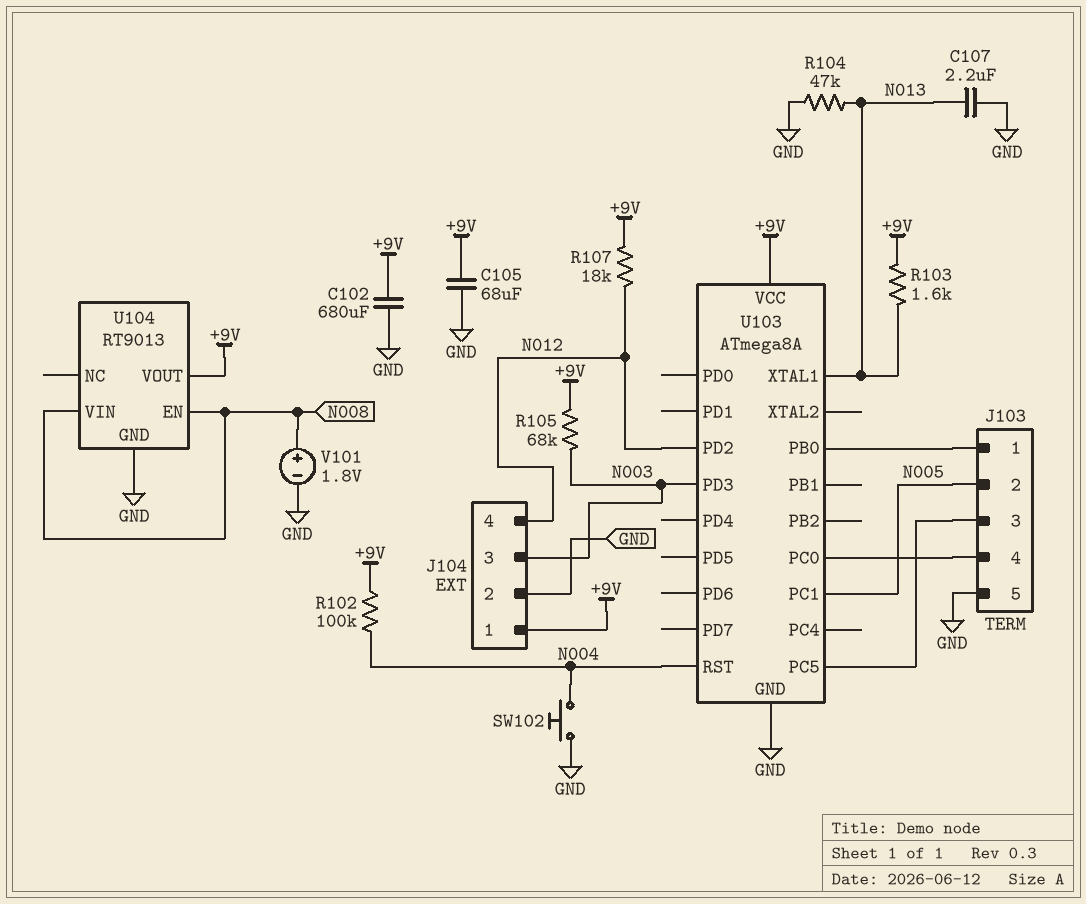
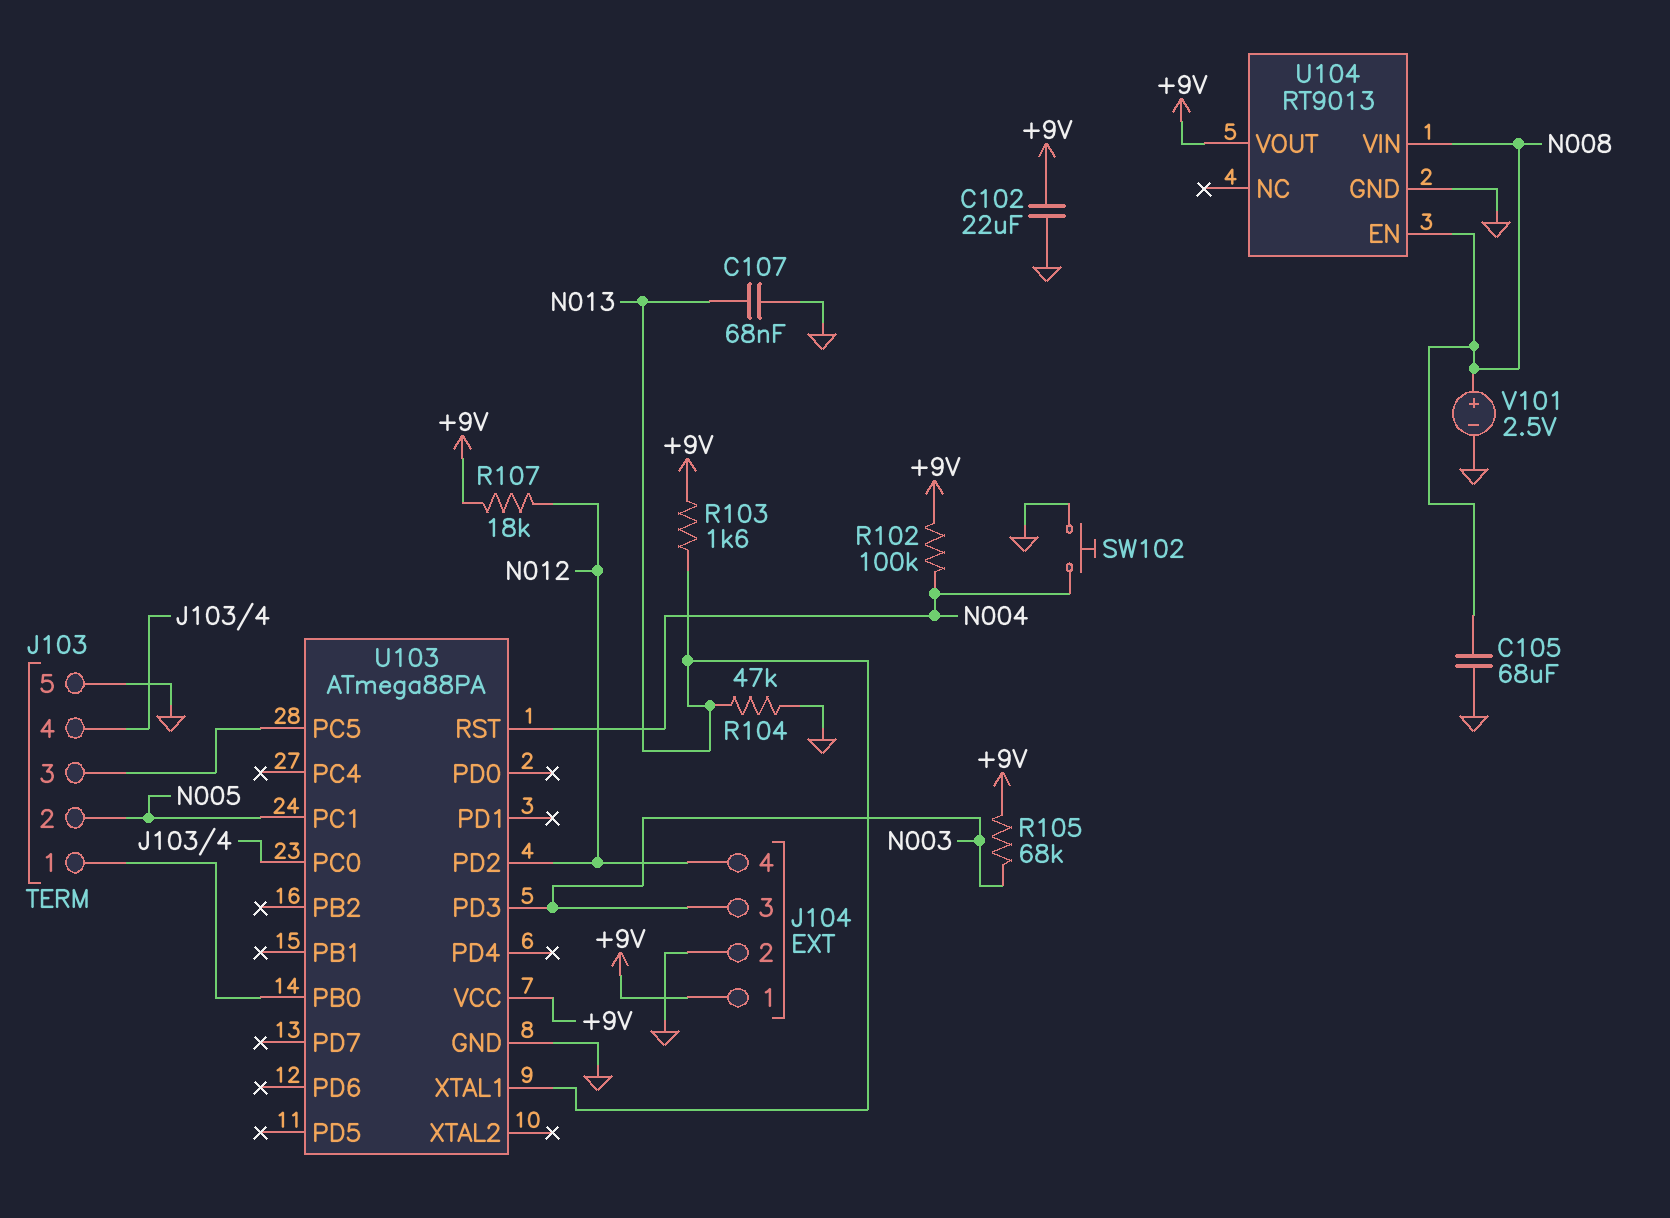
C102: 680uF (+9V, GND) -> 22uF (+9V, GND)
C105: 68uF (+9V, GND) -> 68uF (GND, N008)
C107: 2.2uF (GND, N013) -> 68nF (GND, N013)
U103: ATmega8A -> ATmega88PA
V101: 1.8V (plus N008, minus GND) -> 2.5V (plus N008, minus GND)

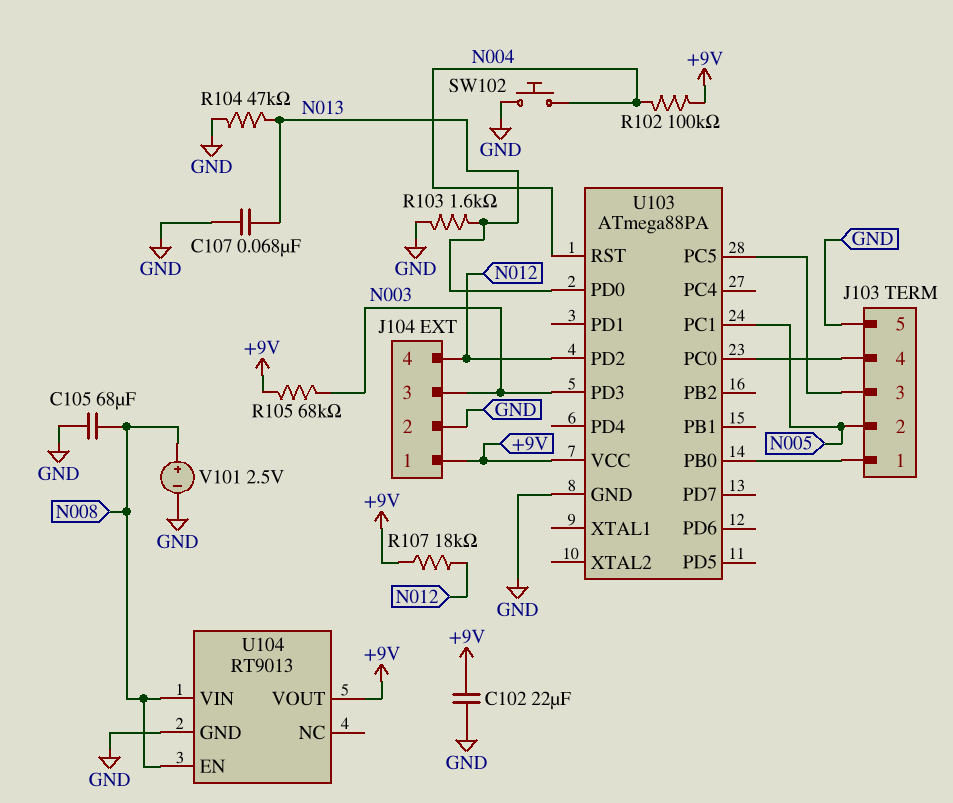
R103: 1.6k (+9V, N013) -> 1.6k (GND, N013)
U103 pin PD0: none -> N013
U103 pin XTAL1: N013 -> none

